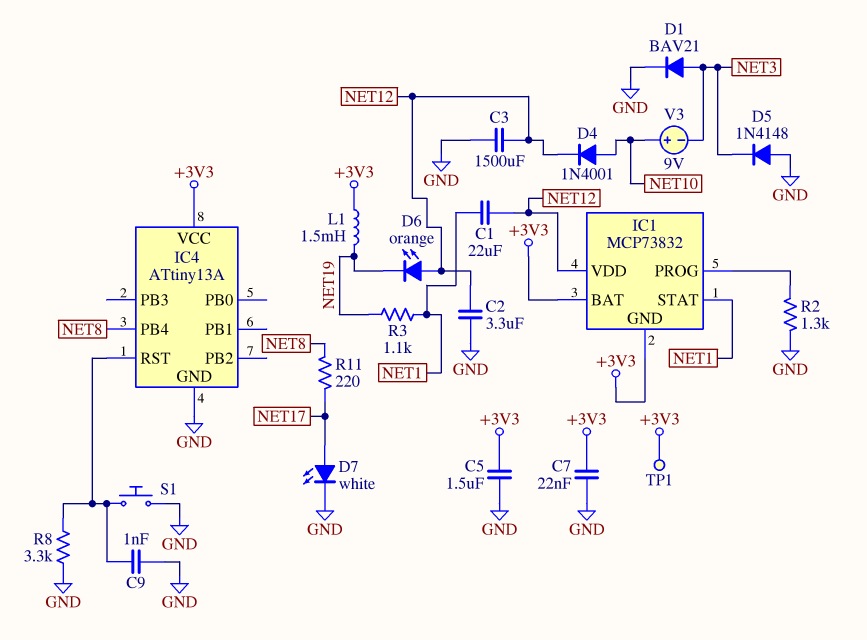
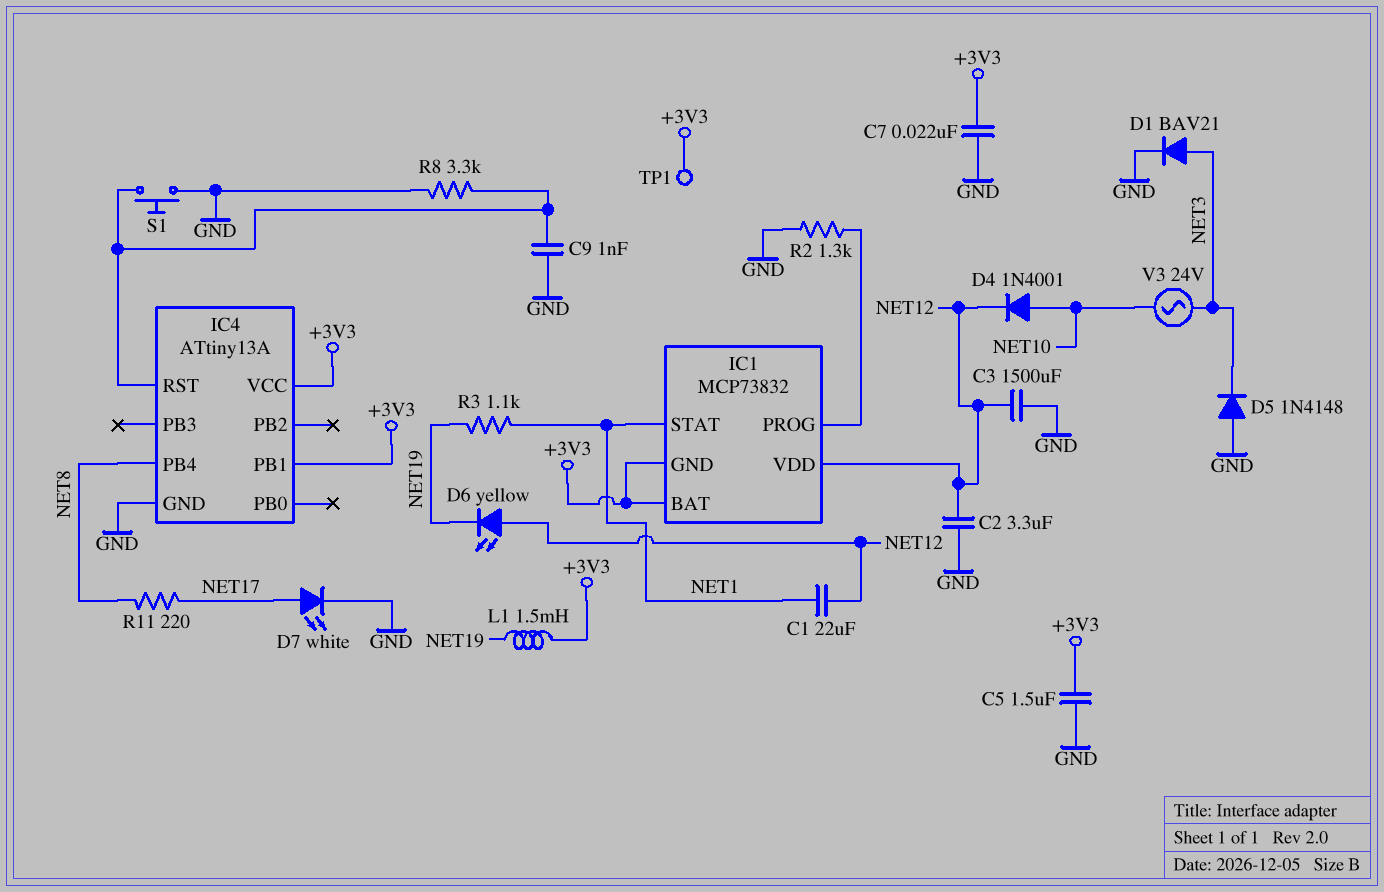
D6: LED orange (A NET12, K NET19) -> LED yellow (A NET12, K NET19)
IC4 pin PB1: none -> +3V3
V3: 9V (plus NET10, minus NET3) -> AC 24V (NET3, NET10)

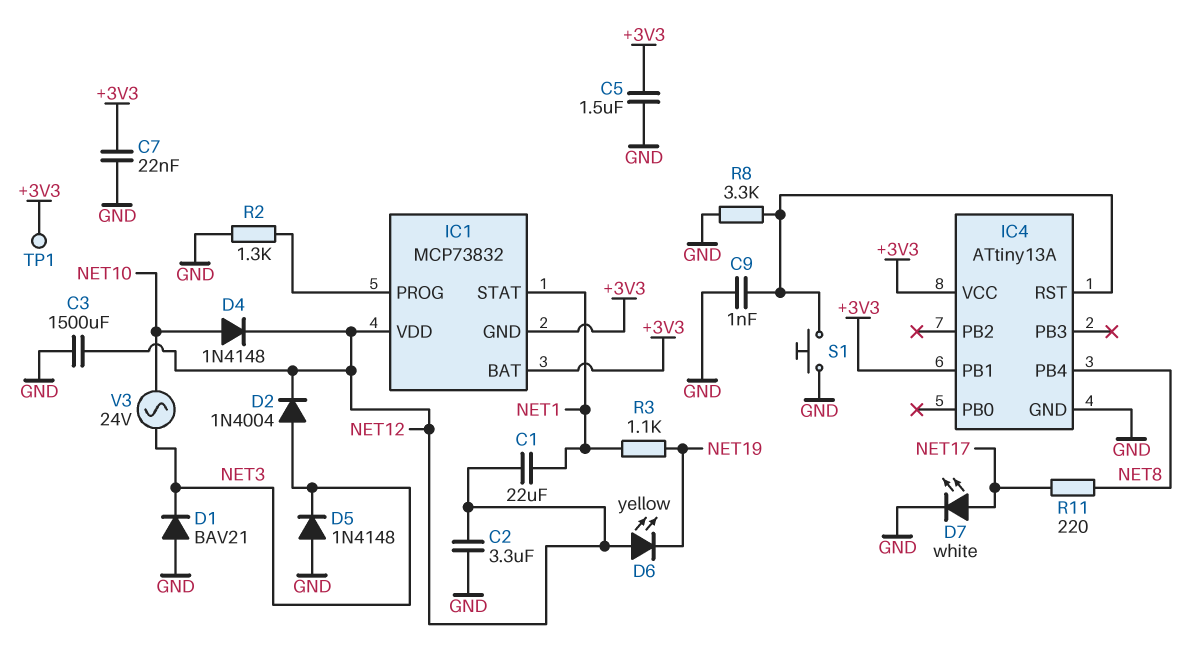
D1: diode BAV21 (A NET3, K GND) -> diode BAV21 (A GND, K NET3)
D2: none -> diode 1N4004 (A NET3, K NET12)
D4: diode 1N4001 (A NET10, K NET12) -> diode 1N4148 (A NET10, K NET12)
L1: 1.5mH (+3V3, NET19) -> none

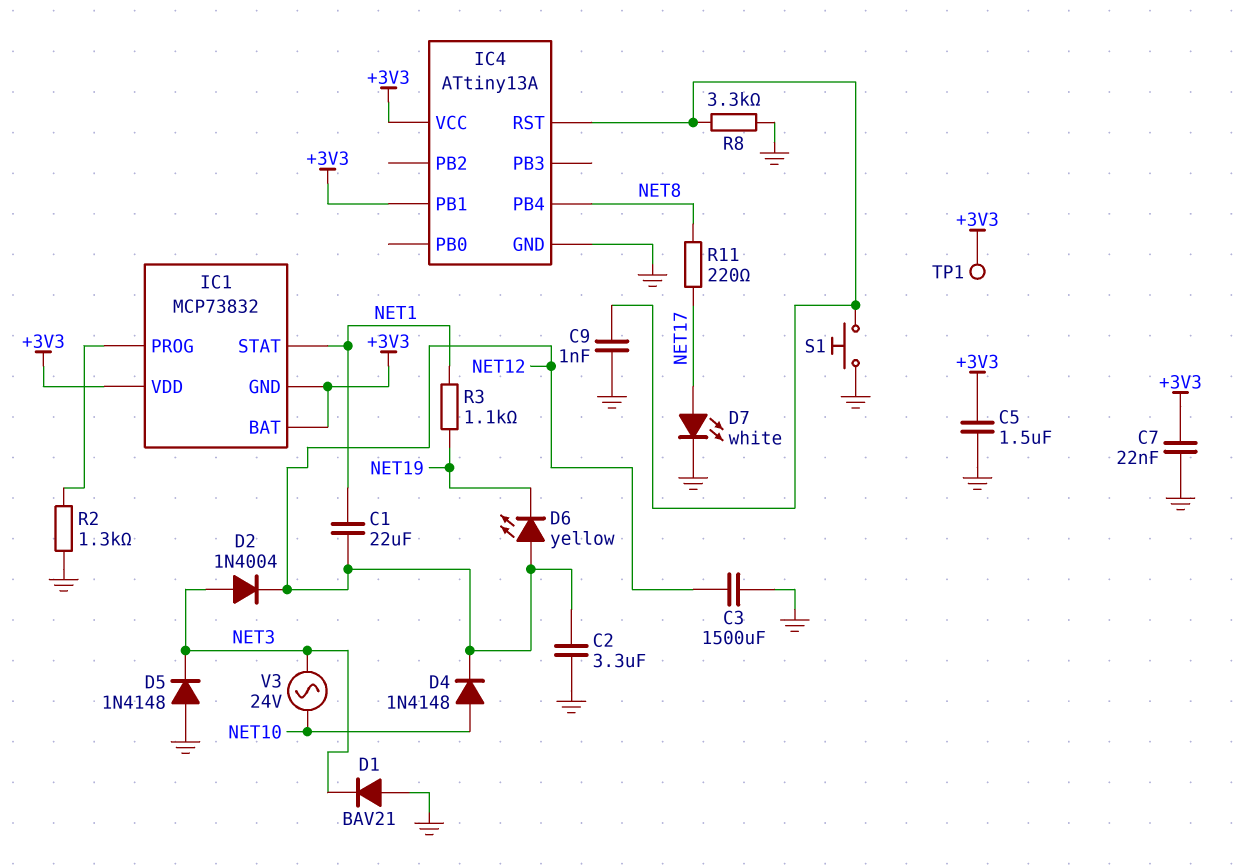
IC1 pin VDD: NET12 -> +3V3

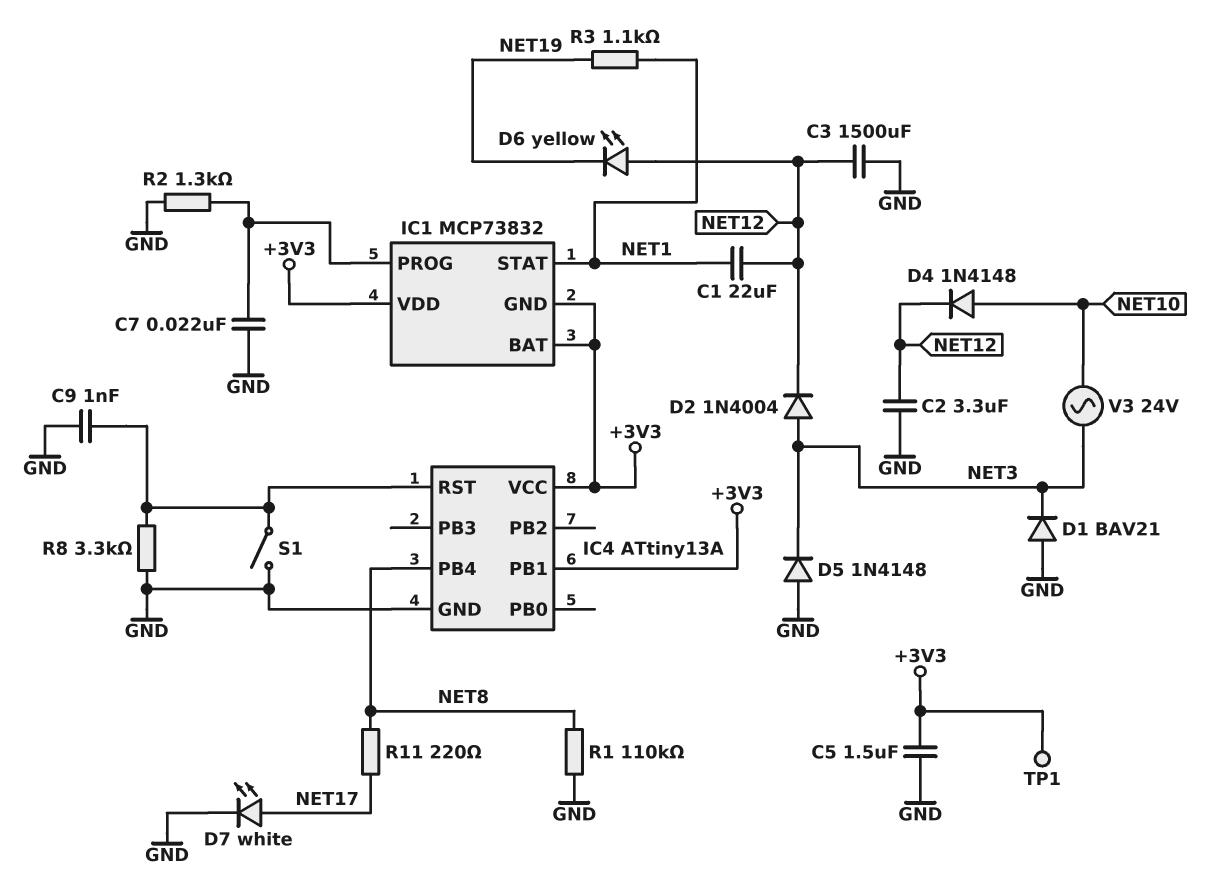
C7: 22nF (+3V3, GND) -> 22nF (GND, IC1/PROG)
R1: none -> 110k (GND, NET8)
S1: button (GND, IC4/RST) -> switch (GND, IC4/RST)

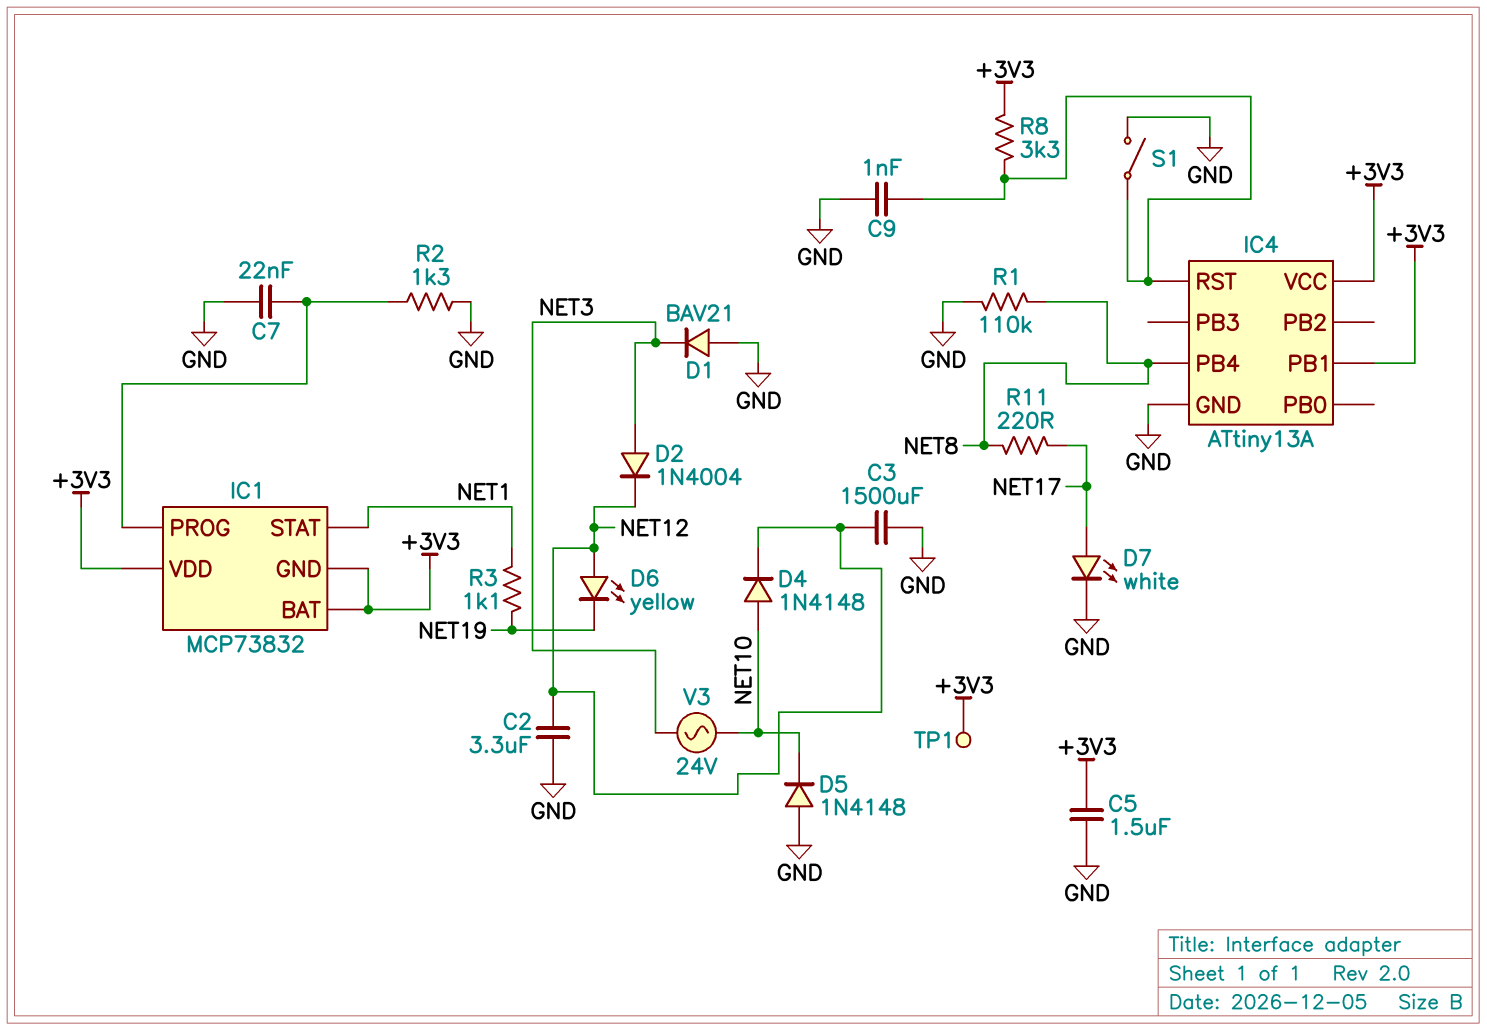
C1: 22uF (NET1, NET12) -> none
D5: diode 1N4148 (A GND, K NET3) -> diode 1N4148 (A GND, K NET10)
R8: 3.3k (GND, IC4/RST) -> 3.3k (+3V3, IC4/RST)

